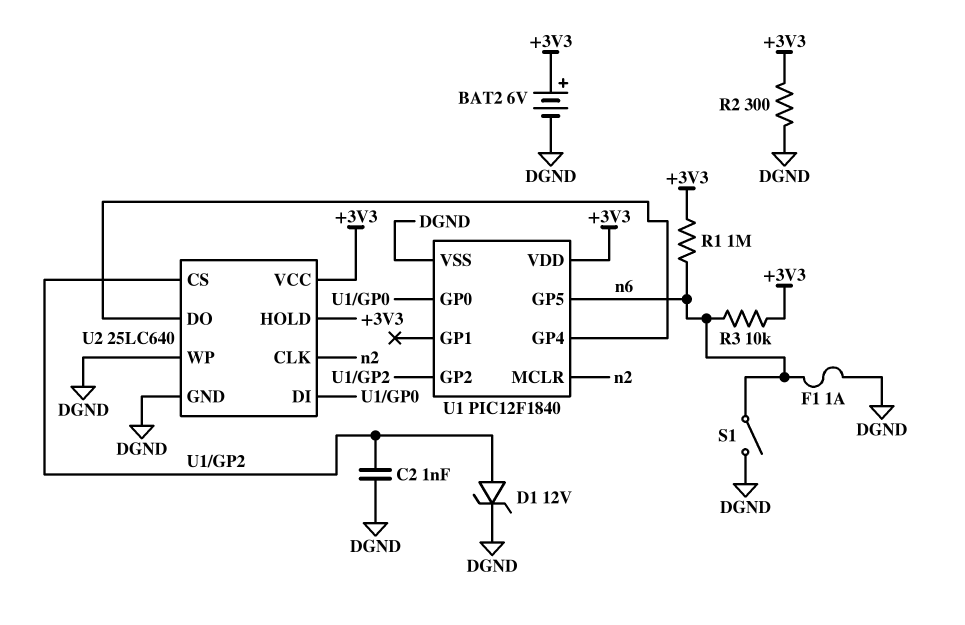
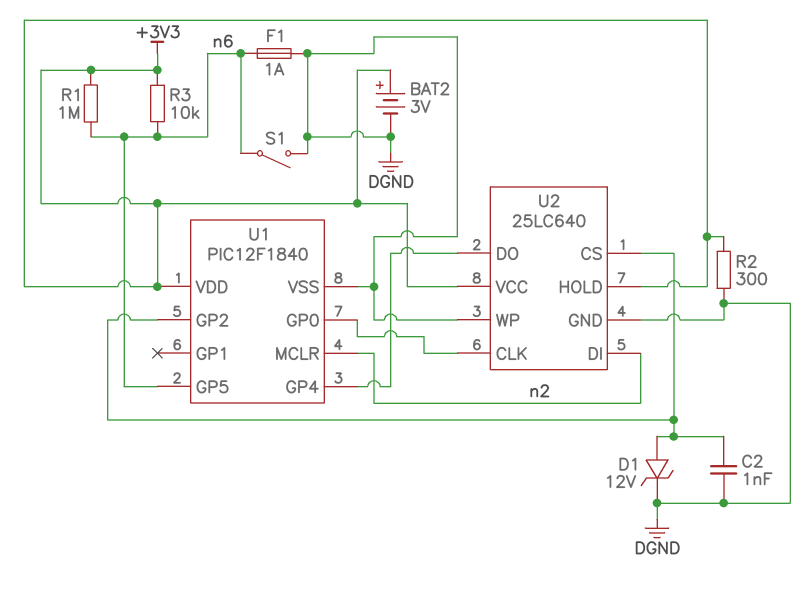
BAT2: 6V (plus +3V3, minus DGND) -> 3V (plus +3V3, minus DGND)
U2 pin CLK: n2 -> U1/GP0
U2 pin DI: U1/GP0 -> n2

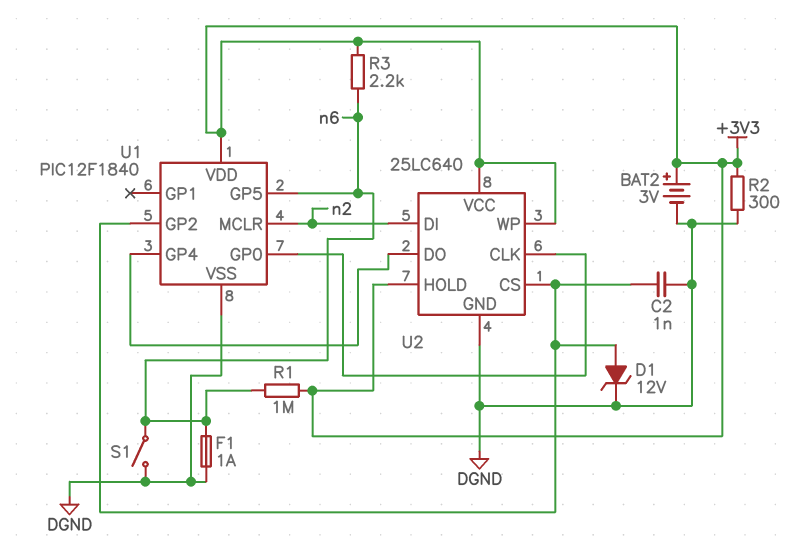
R3: 10k (+3V3, n6) -> 2.2k (+3V3, n6)
U2 pin WP: DGND -> +3V3

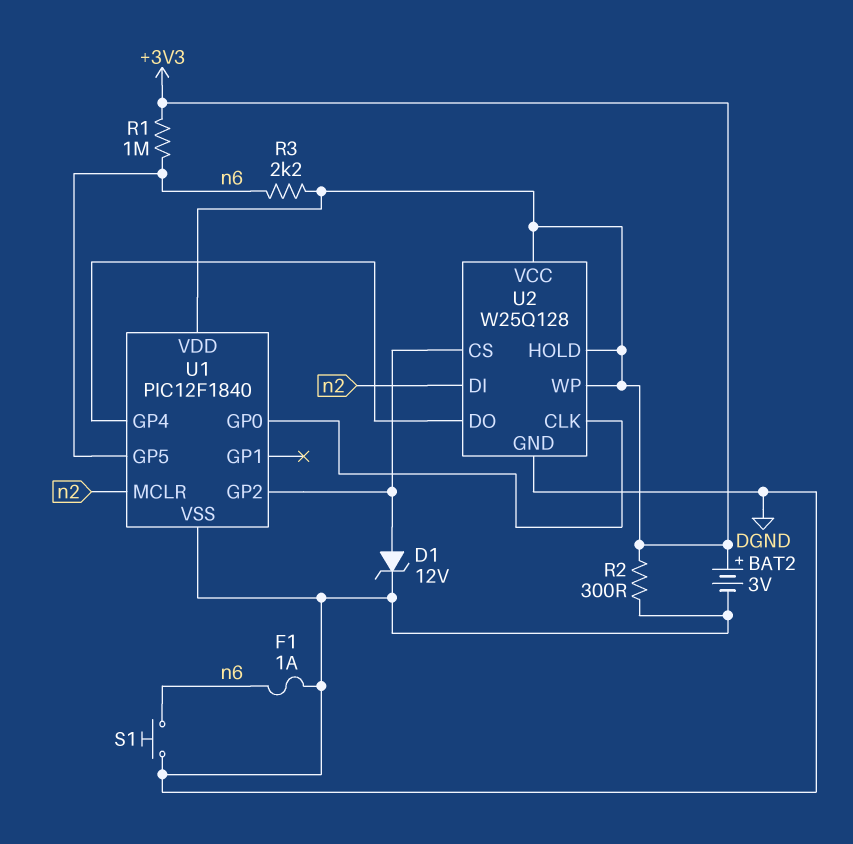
C2: 1nF (DGND, U1/GP2) -> none
S1: switch (DGND, n6) -> button (DGND, n6)
U2: 25LC640 -> W25Q128

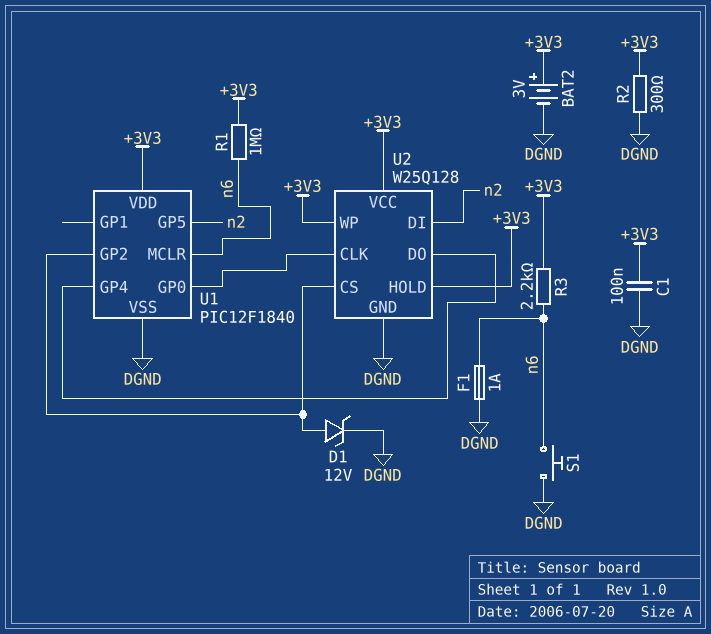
C1: none -> 100nF (+3V3, DGND)
U1 pin GP5: n6 -> n2
U1 pin MCLR: n2 -> n6

